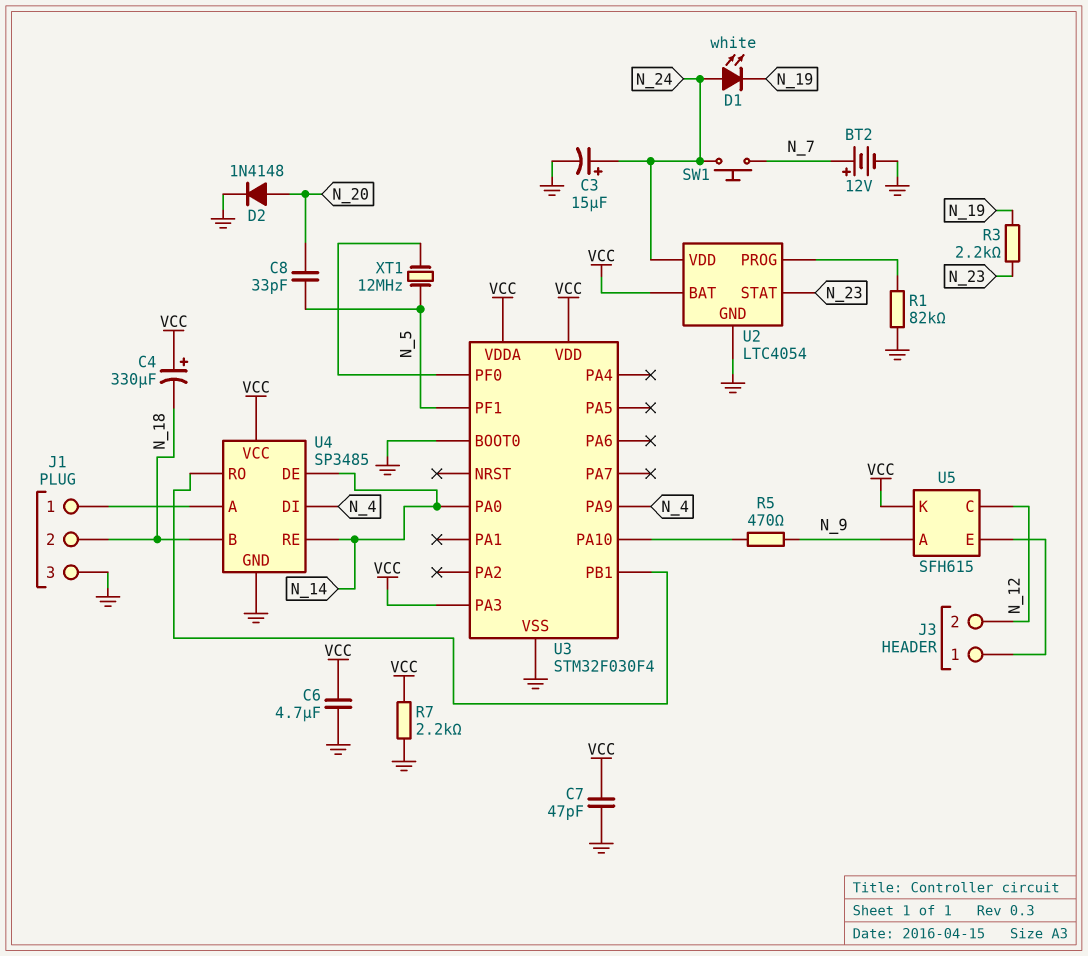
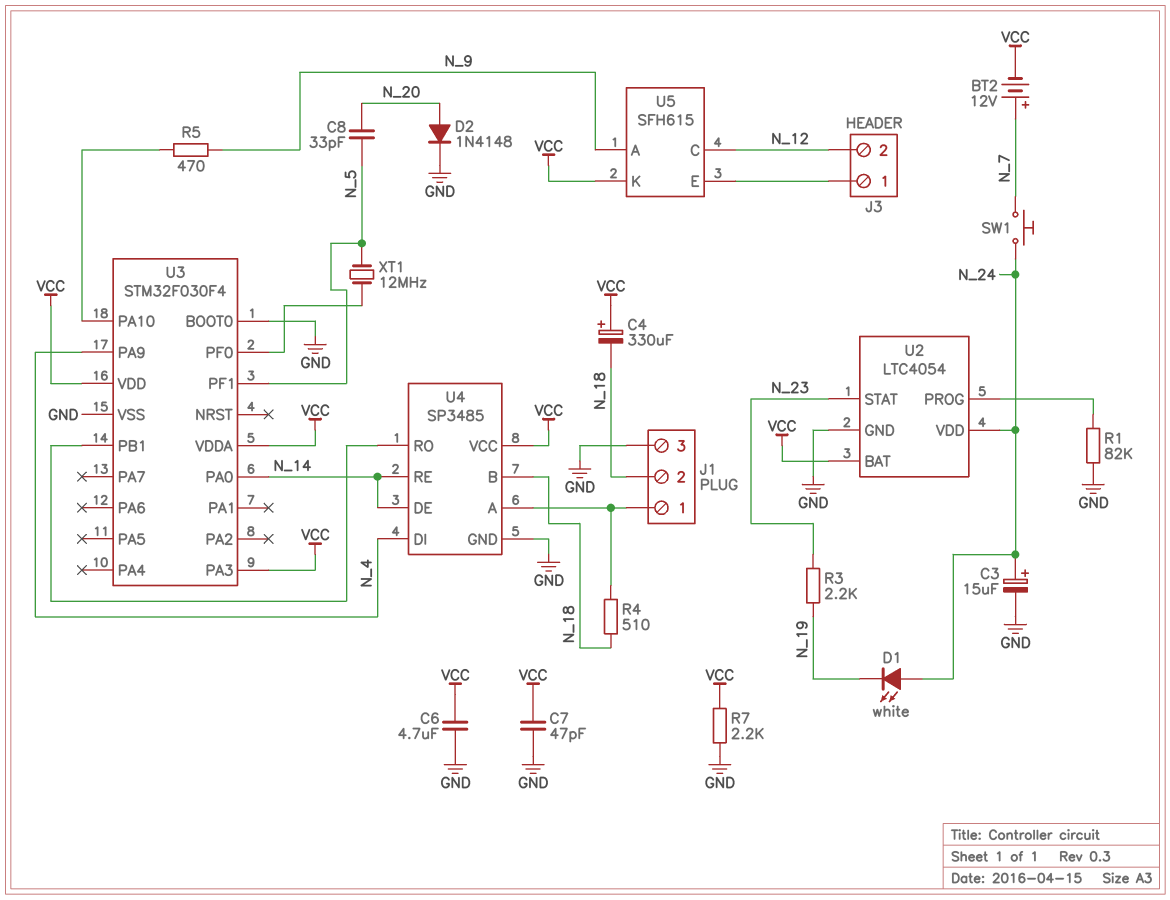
BT2: 12V (plus N_7, minus GND) -> 12V (plus N_7, minus VCC)
R4: none -> 510 (J1/1, N_18)

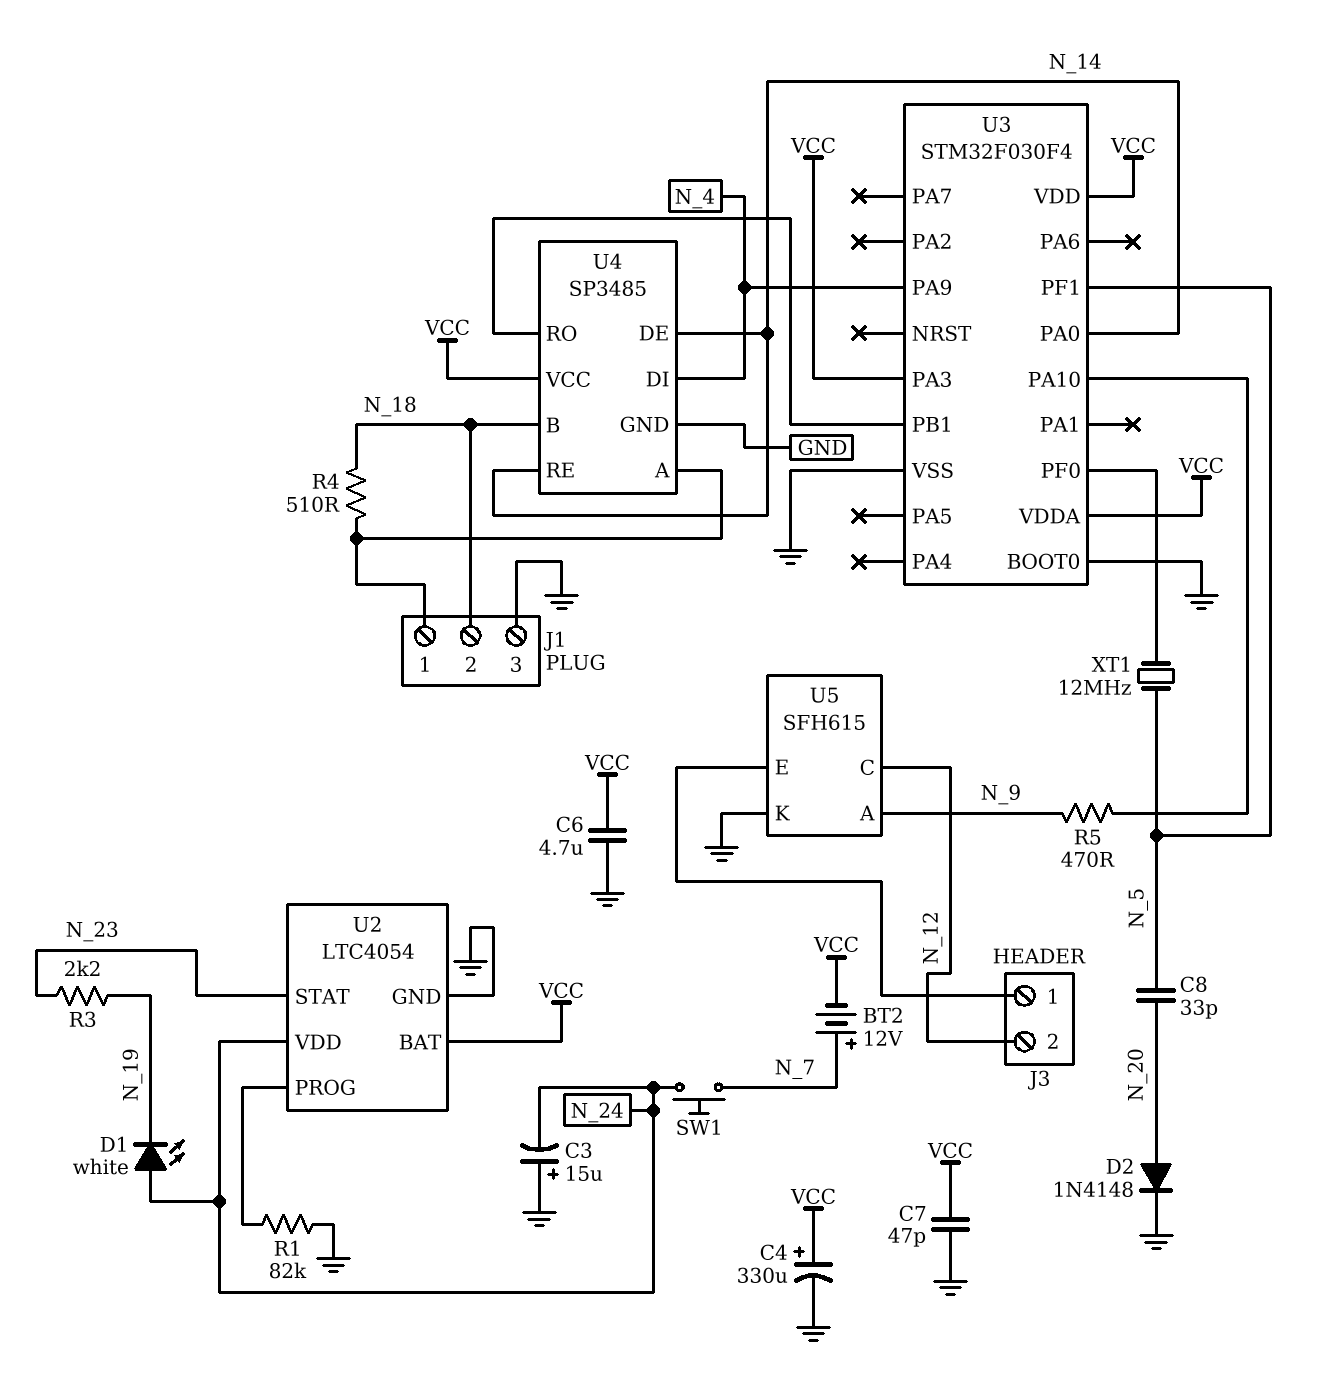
C3: 15uF (plus N_24, minus GND) -> 15uF (plus GND, minus N_24)
C4: 330uF (plus VCC, minus N_18) -> 330uF (plus VCC, minus GND)
R7: 2.2k (GND, VCC) -> none
U5 pin K: VCC -> GND

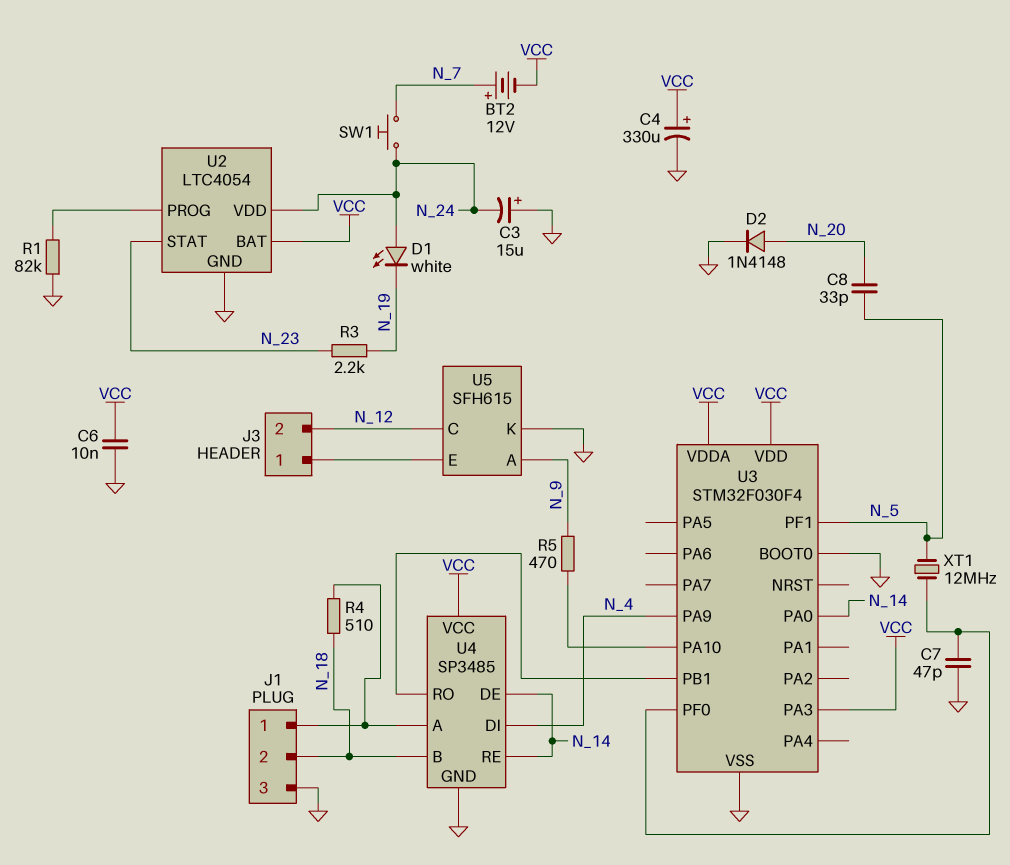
C6: 4.7uF (GND, VCC) -> 10nF (GND, VCC)
C7: 47pF (GND, VCC) -> 47pF (GND, U3/PF0)

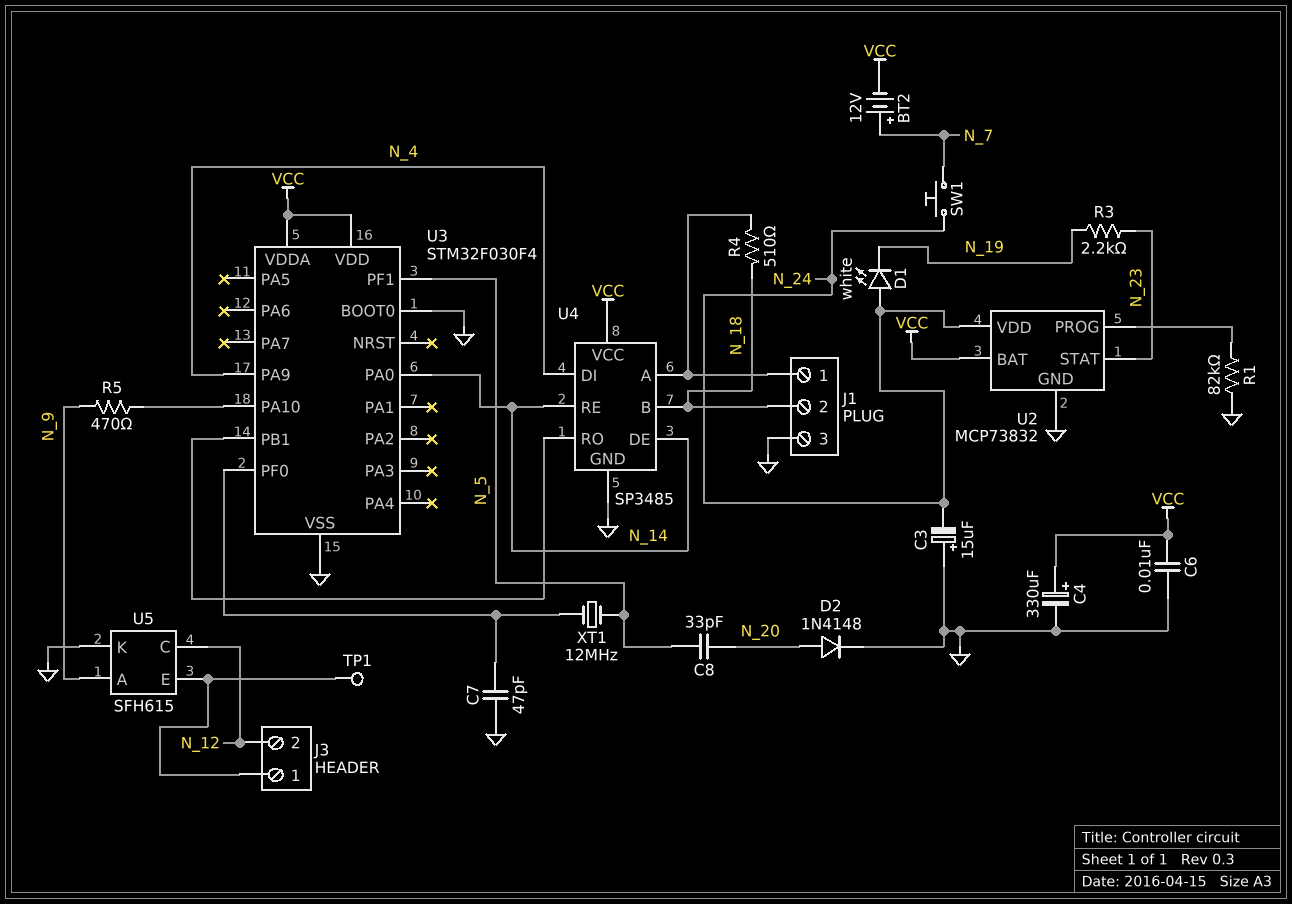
TP1: none -> test point (J3/1)
U2: LTC4054 -> MCP73832
U3 pin PA3: VCC -> none

